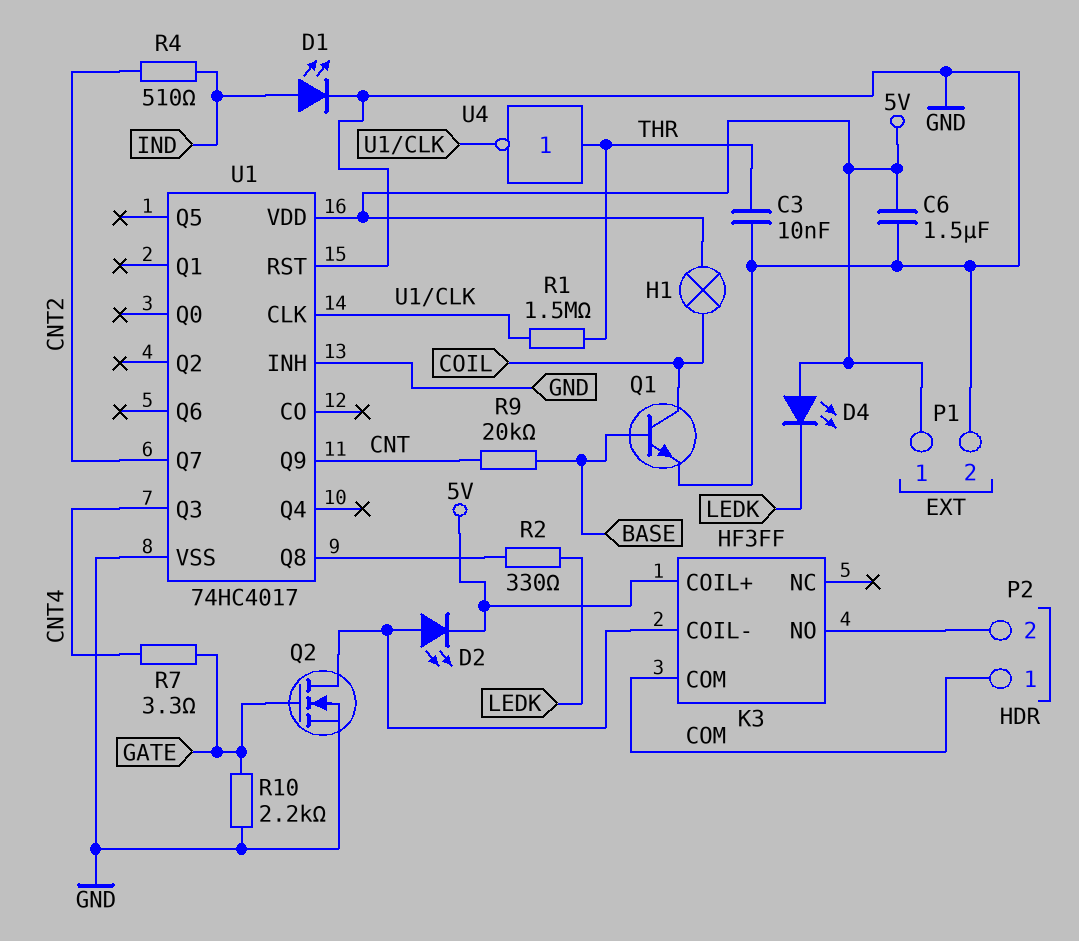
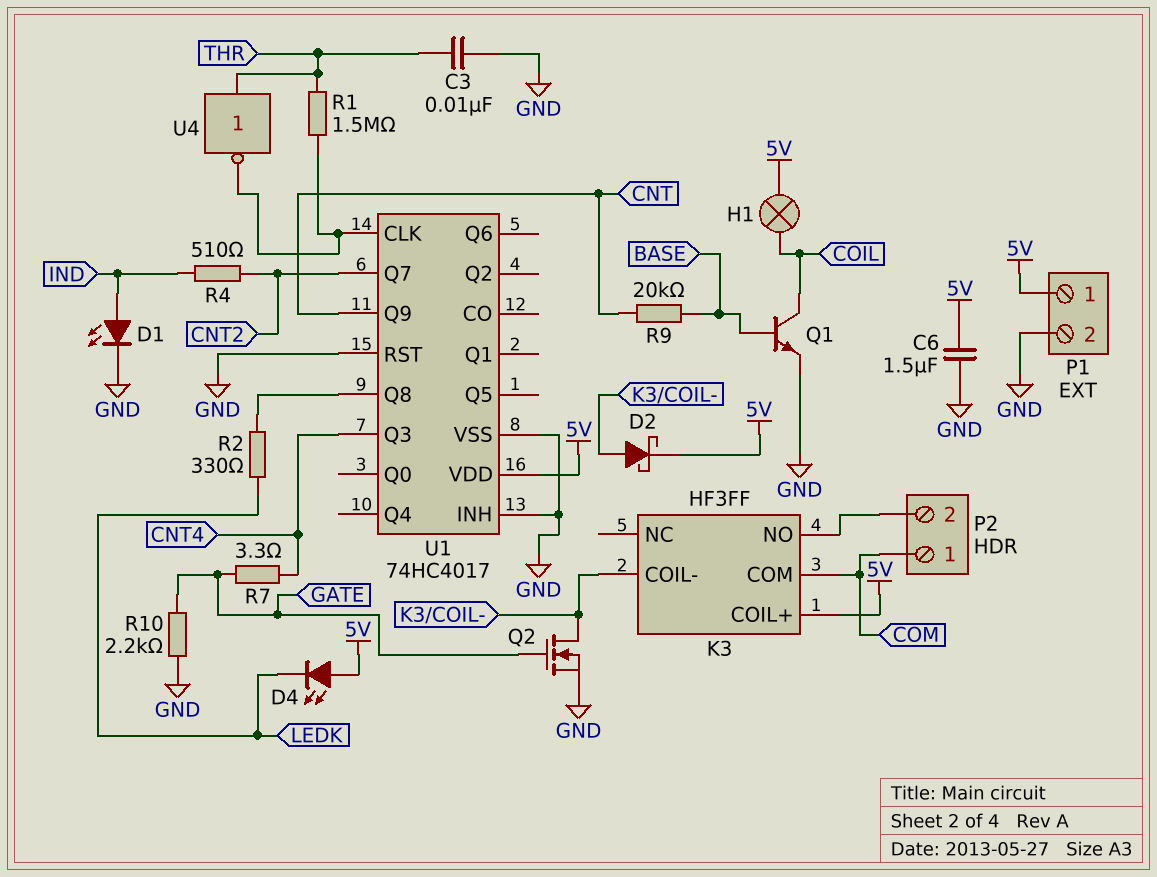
D2: LED (A K3/COIL-, K 5V) -> schottky (A K3/COIL-, K 5V)

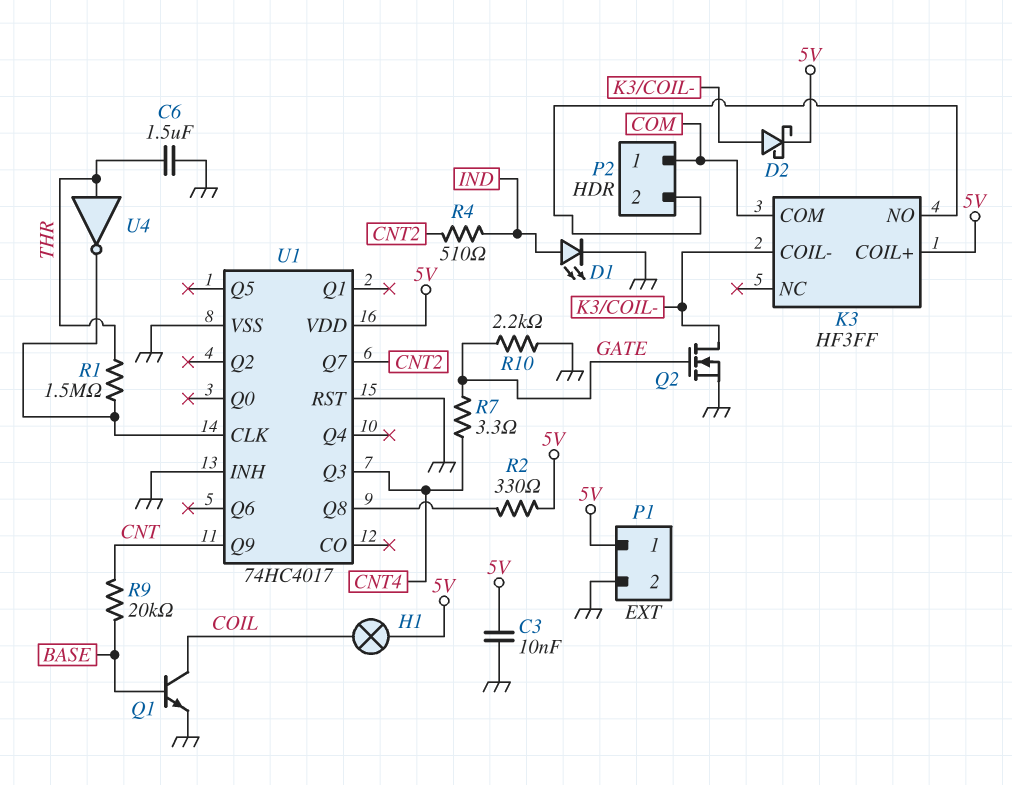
C3: 10nF (GND, THR) -> 10nF (5V, GND)
C6: 1.5uF (5V, GND) -> 1.5uF (GND, THR)
D4: LED (A 5V, K LEDK) -> none
R2: 330 (LEDK, U1/Q8) -> 330 (5V, U1/Q8)

